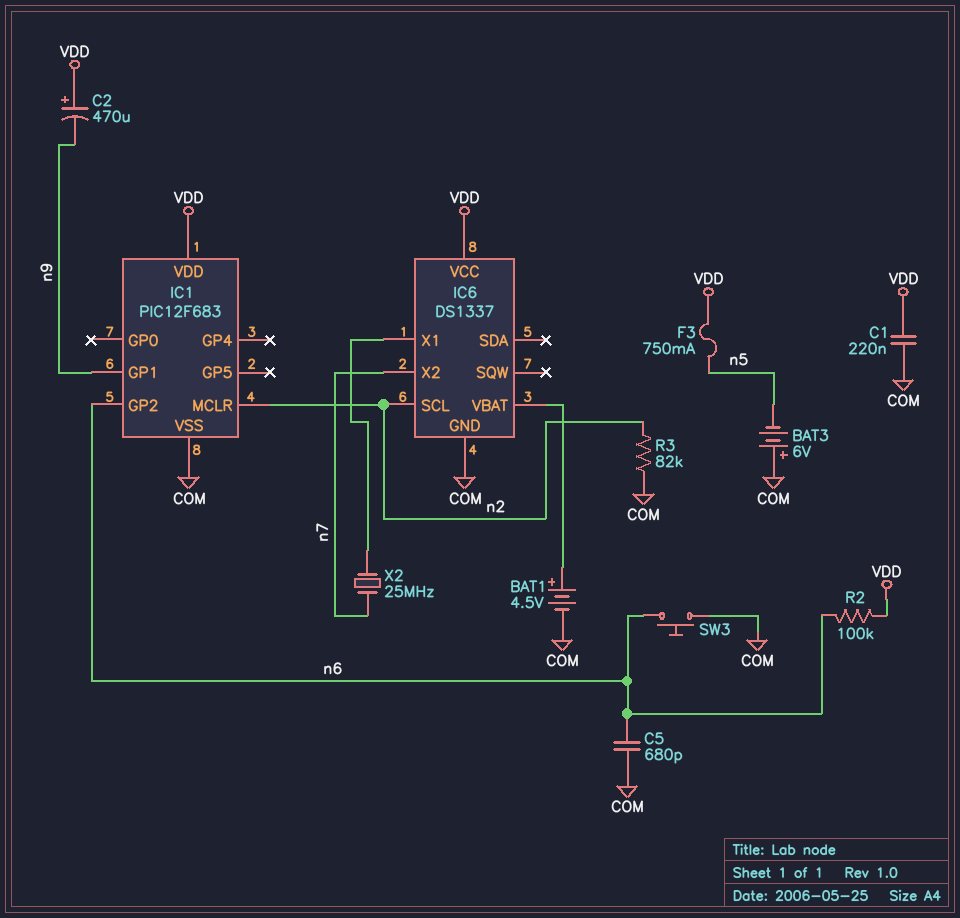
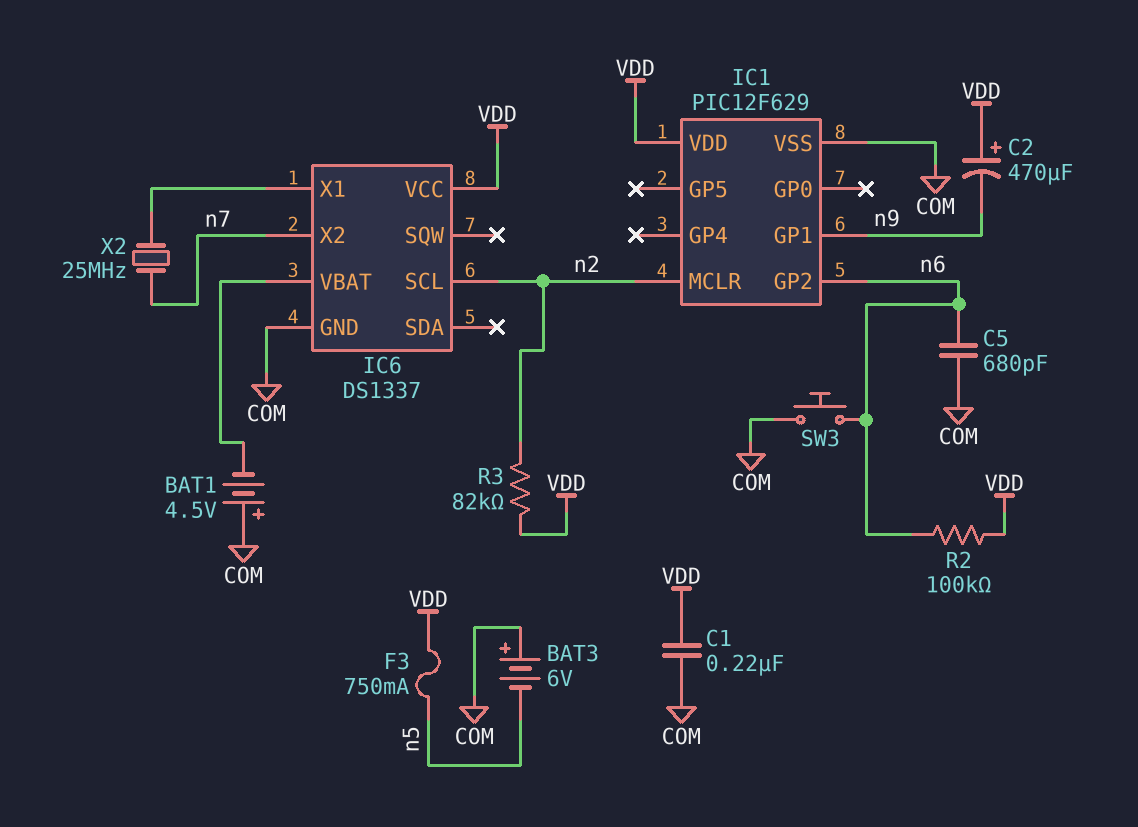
BAT1: 4.5V (plus IC6/VBAT, minus COM) -> 4.5V (plus COM, minus IC6/VBAT)
IC1: PIC12F683 -> PIC12F629
R3: 82k (COM, n2) -> 82k (VDD, n2)

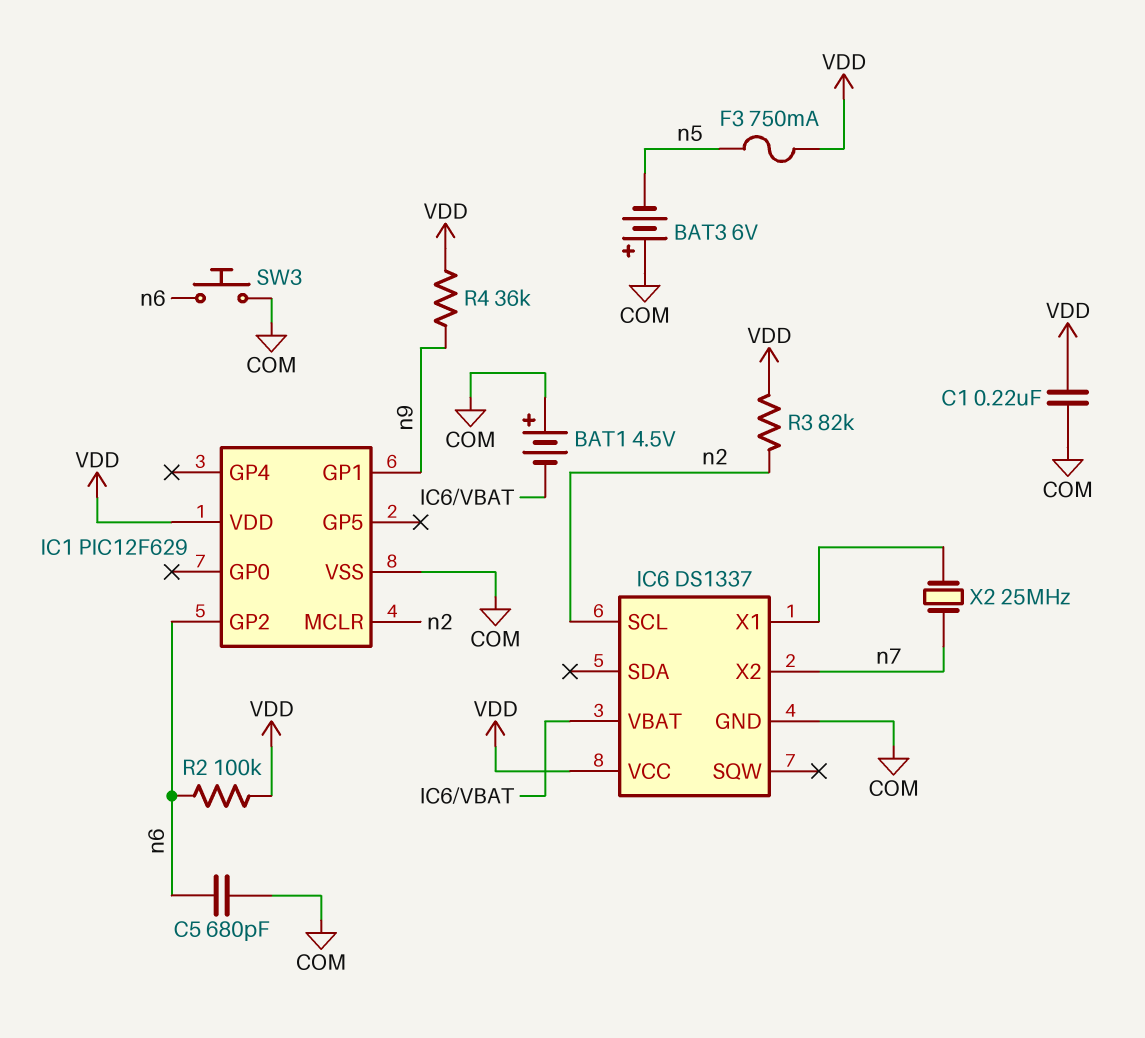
C2: 470uF (plus VDD, minus n9) -> none
R4: none -> 36k (VDD, n9)

